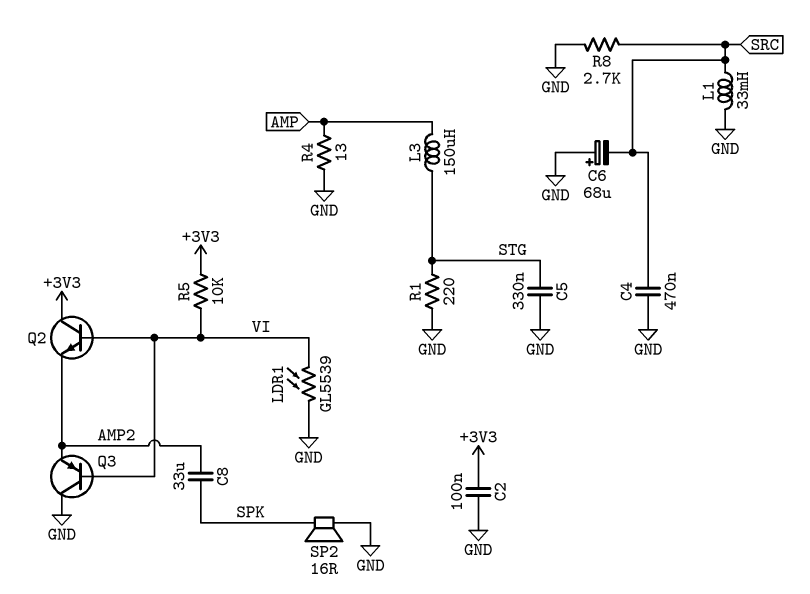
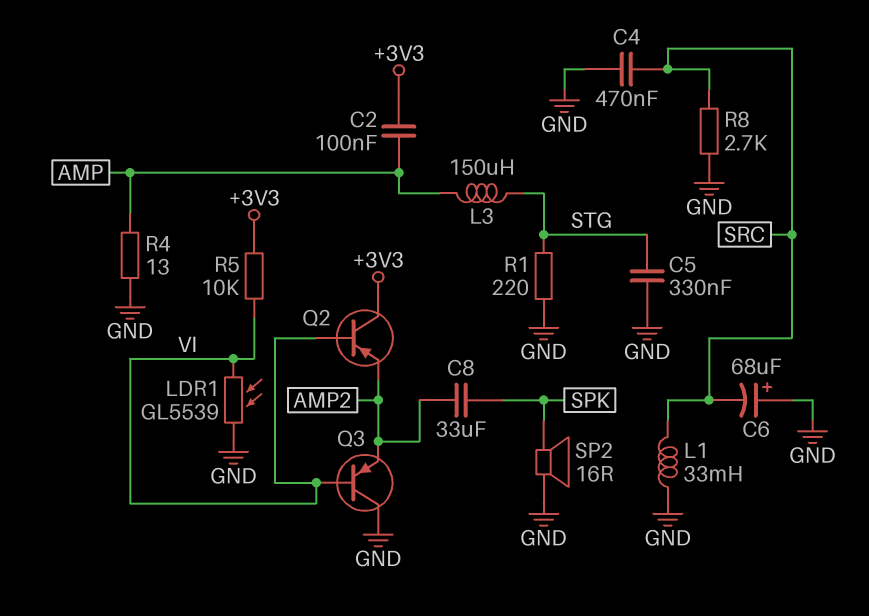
C2: 100nF (+3V3, GND) -> 100nF (+3V3, AMP)
Q2: NPN (B VI, C +3V3, E AMP2) -> PNP (B VI, C +3V3, E AMP2)

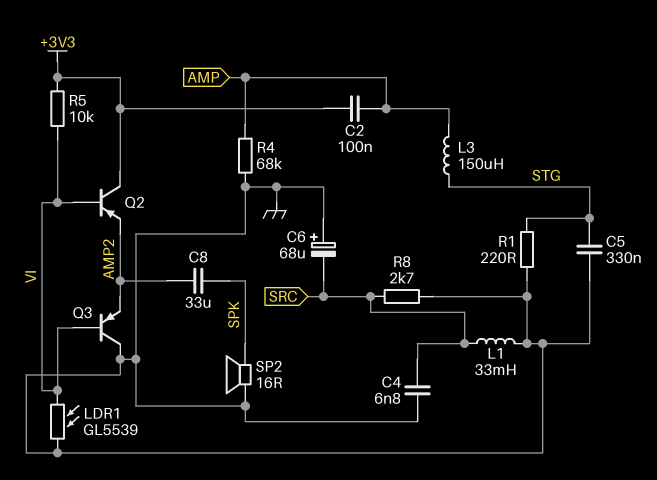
C4: 470nF (GND, SRC) -> 6.8nF (GND, SRC)
R4: 13 (AMP, GND) -> 68k (AMP, GND)

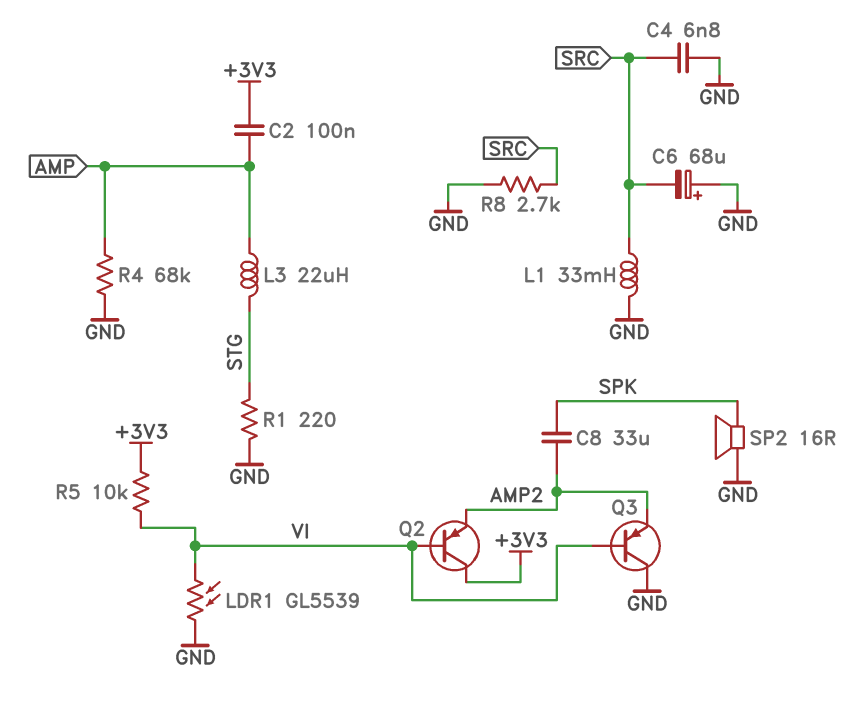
C5: 330nF (GND, STG) -> none
L3: 150uH (AMP, STG) -> 22uH (AMP, STG)

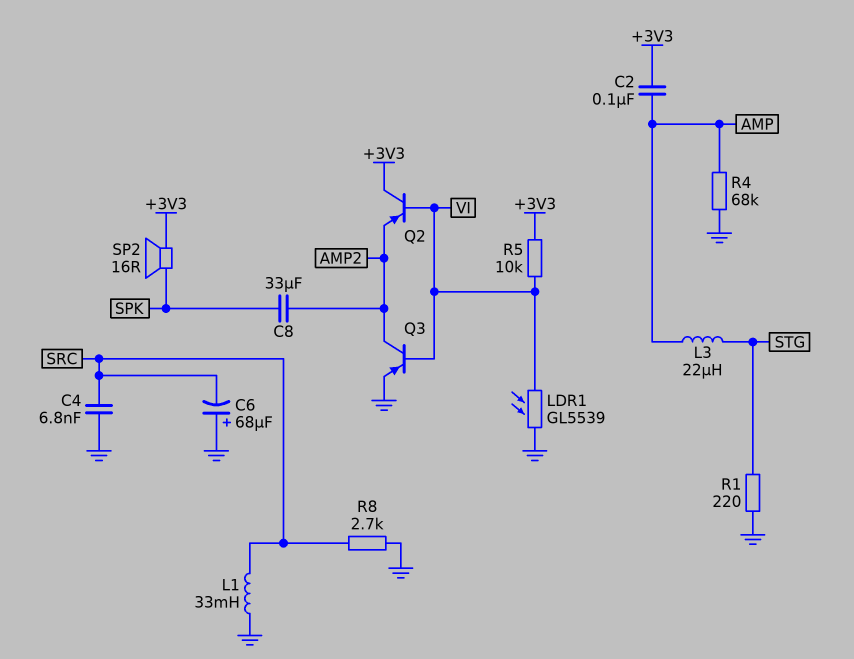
Q3: PNP (B VI, C GND, E AMP2) -> PNP (B VI, C AMP2, E GND)
SP2: speaker 16R (GND, SPK) -> speaker 16R (+3V3, SPK)

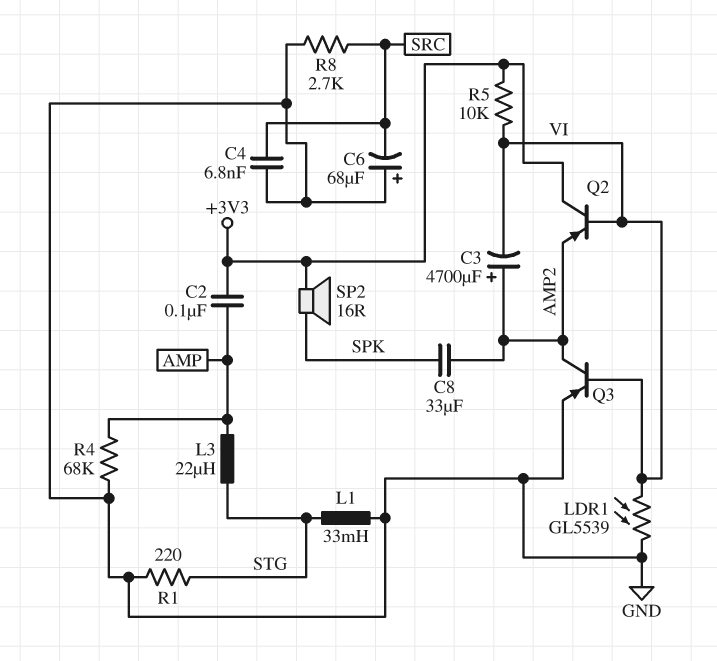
C3: none -> 4700uF (plus AMP2, minus VI)
L1: 33mH (GND, SRC) -> 33mH (GND, STG)

